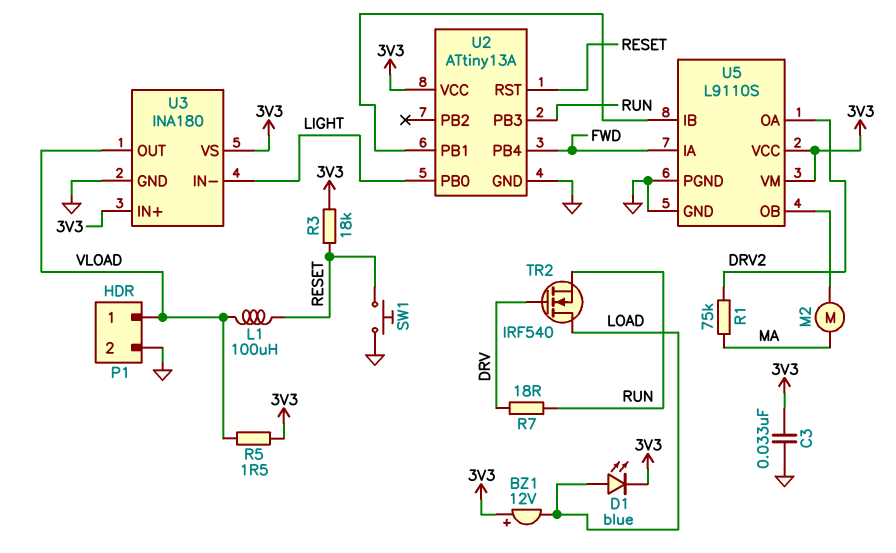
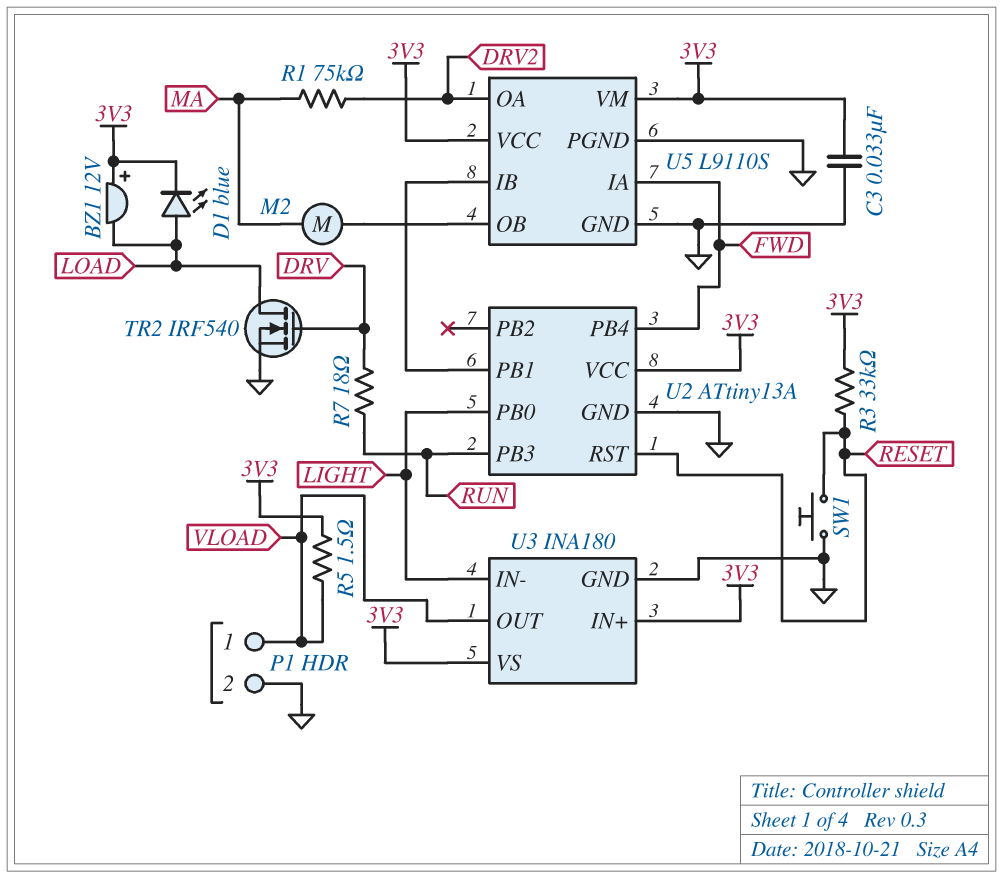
L1: 100uH (RESET, VLOAD) -> none
R3: 18k (3V3, RESET) -> 33k (3V3, RESET)
TR2: NMOS IRF540 (G DRV, D LOAD, S RUN) -> NMOS IRF540 (G DRV, D LOAD, S GND)

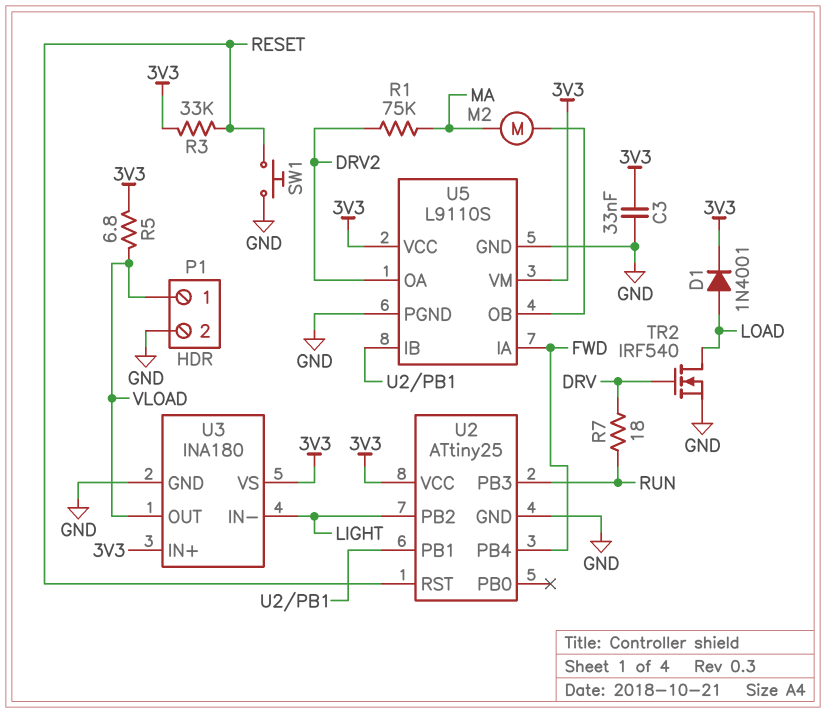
BZ1: buzzer 12V (plus 3V3, minus LOAD) -> none
D1: LED blue (A LOAD, K 3V3) -> diode 1N4001 (A LOAD, K 3V3)
R5: 1.5 (3V3, VLOAD) -> 6.8 (3V3, VLOAD)
U2: ATtiny13A -> ATtiny25
U2 pin PB0: LIGHT -> none
U2 pin PB2: none -> LIGHT

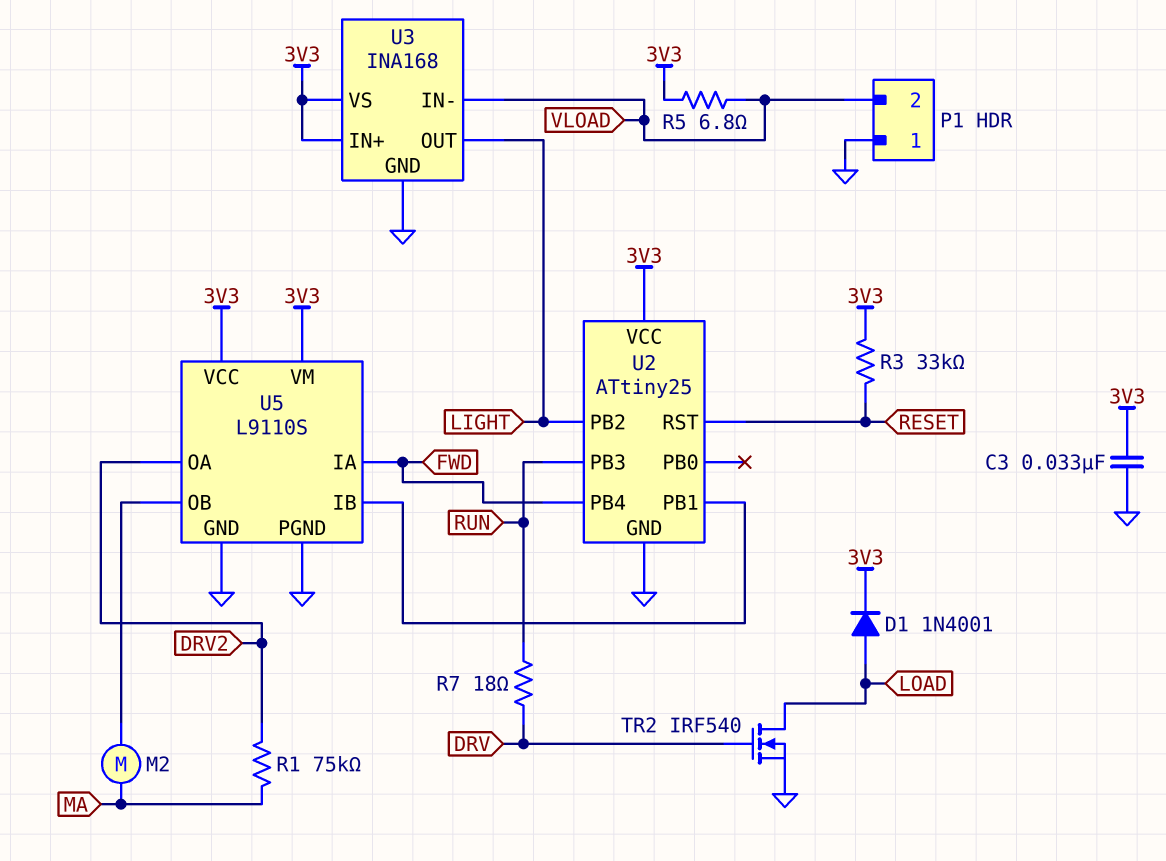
P1 pin 1: VLOAD -> GND
P1 pin 2: GND -> VLOAD
SW1: button (GND, RESET) -> none
U3: INA180 -> INA168
U3 pin IN-: LIGHT -> VLOAD
U3 pin OUT: VLOAD -> LIGHT

